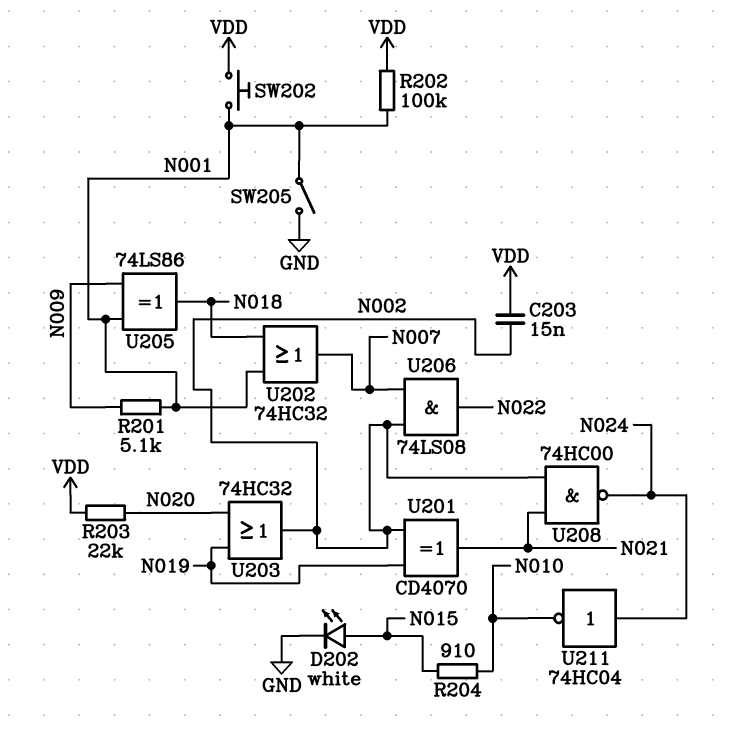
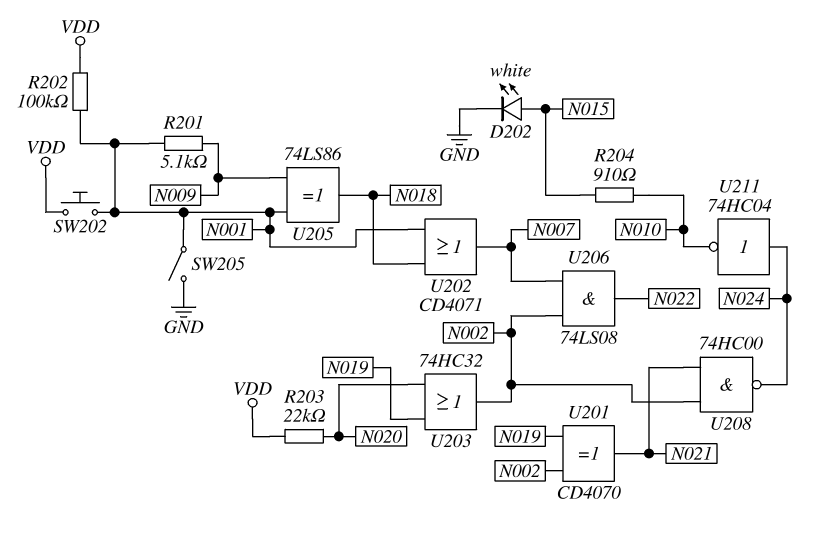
C203: 15nF (N002, VDD) -> none
U202: OR 74HC32 (in N001, in N018, out N007) -> OR CD4071 (in N001, in N018, out N007)

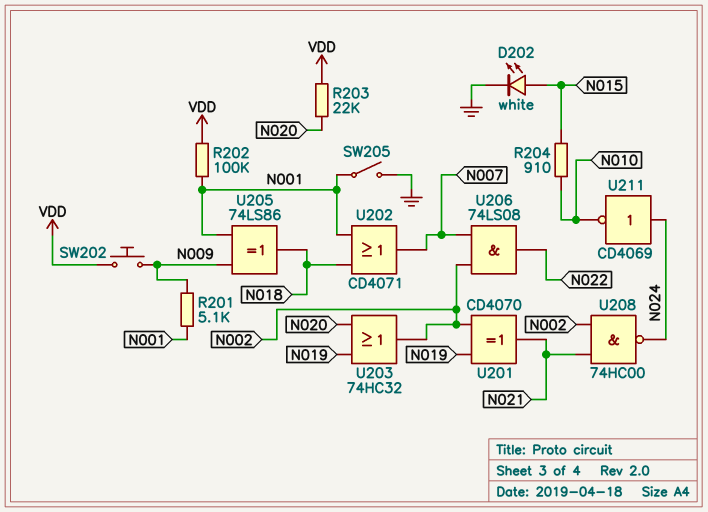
SW202: button (N001, VDD) -> button (N009, VDD)
U211: NOT 74HC04 (in N024, out N010) -> NOT CD4069 (in N024, out N010)

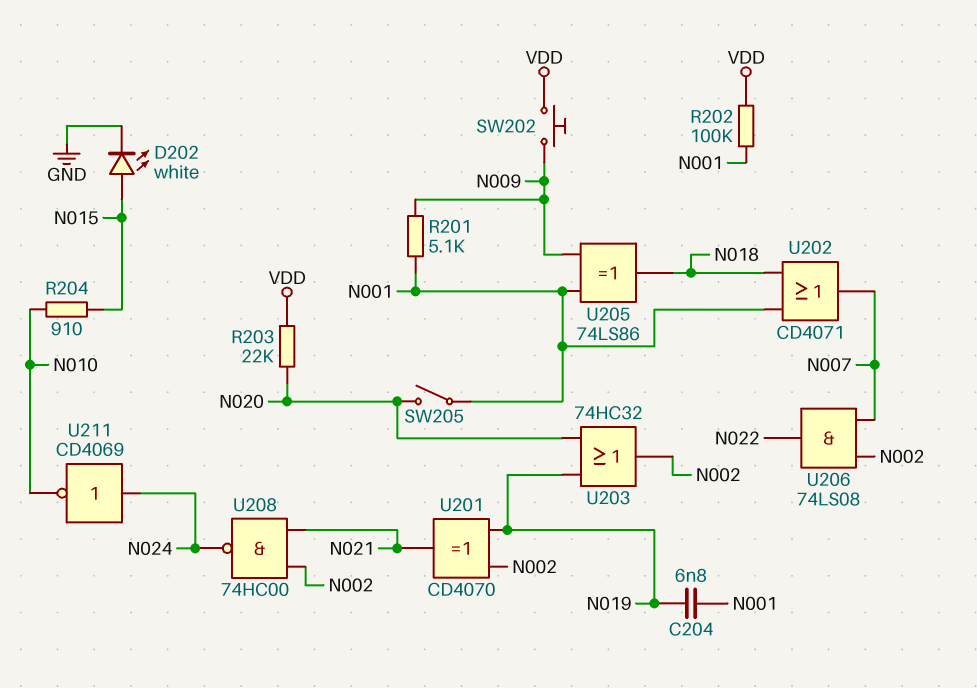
C204: none -> 6.8nF (N001, N019)
SW205: switch (GND, N001) -> switch (N001, N020)

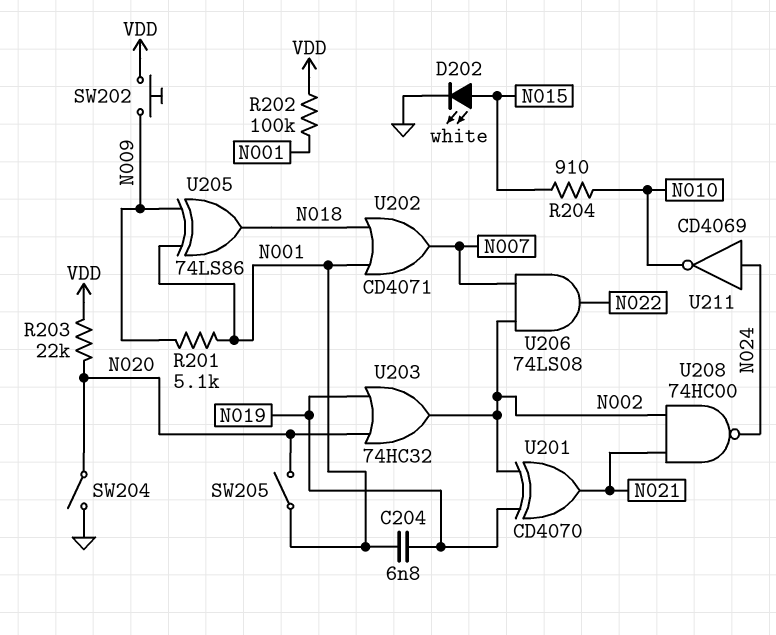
SW204: none -> switch (GND, N020)

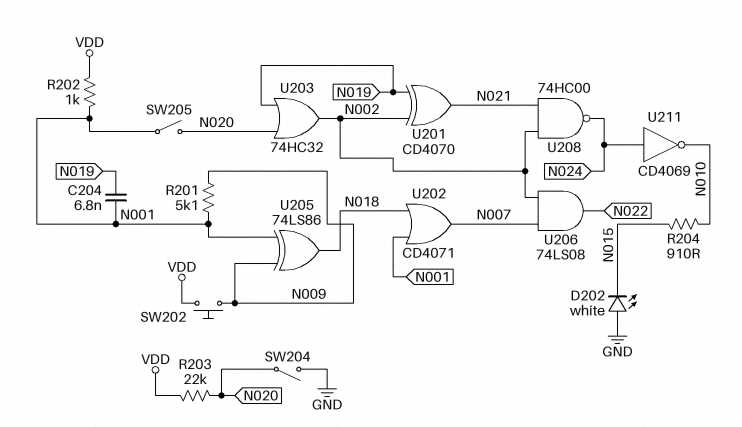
D202: LED white (A N015, K GND) -> LED white (A GND, K N015)
R202: 100k (N001, VDD) -> 1k (N001, VDD)

